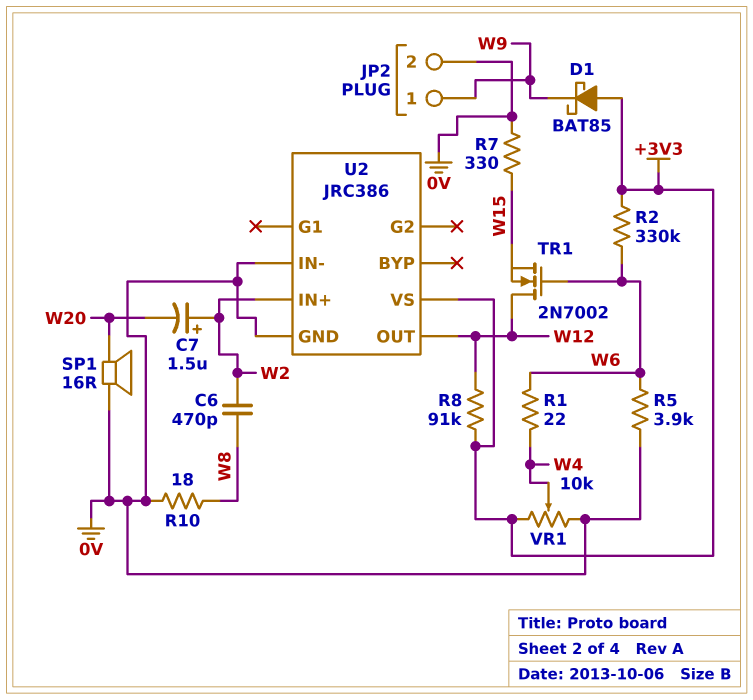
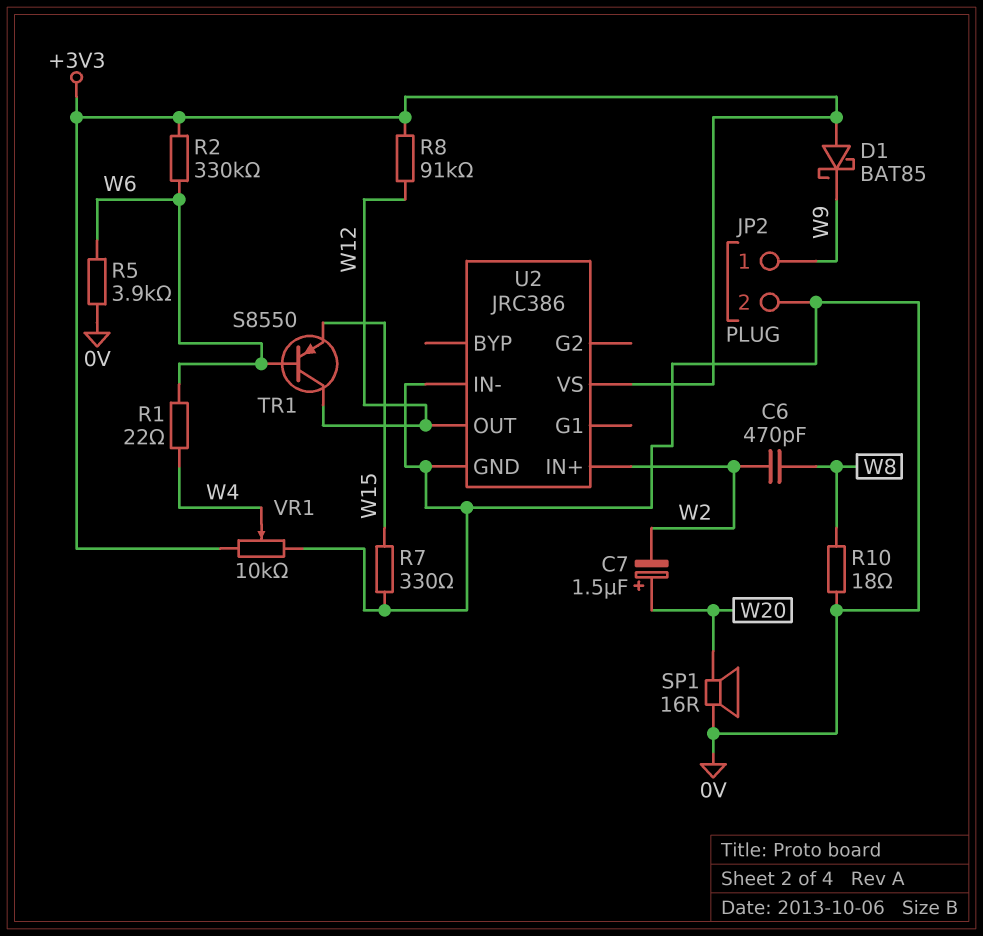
C7: 1.5uF (plus W2, minus W20) -> 1.5uF (plus W20, minus W2)
TR1: NMOS 2N7002 (G W6, D W12, S W15) -> PNP S8550 (B W6, C W12, E W15)

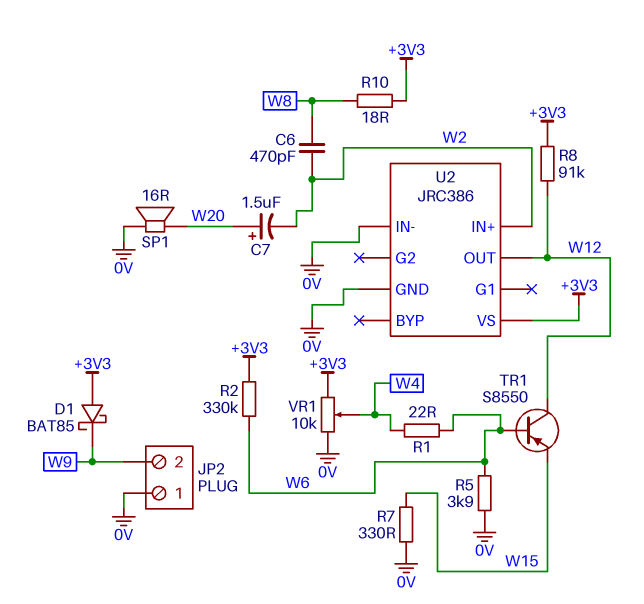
JP2 pin 1: W9 -> 0V
JP2 pin 2: 0V -> W9
R10: 18 (0V, W8) -> 18 (+3V3, W8)

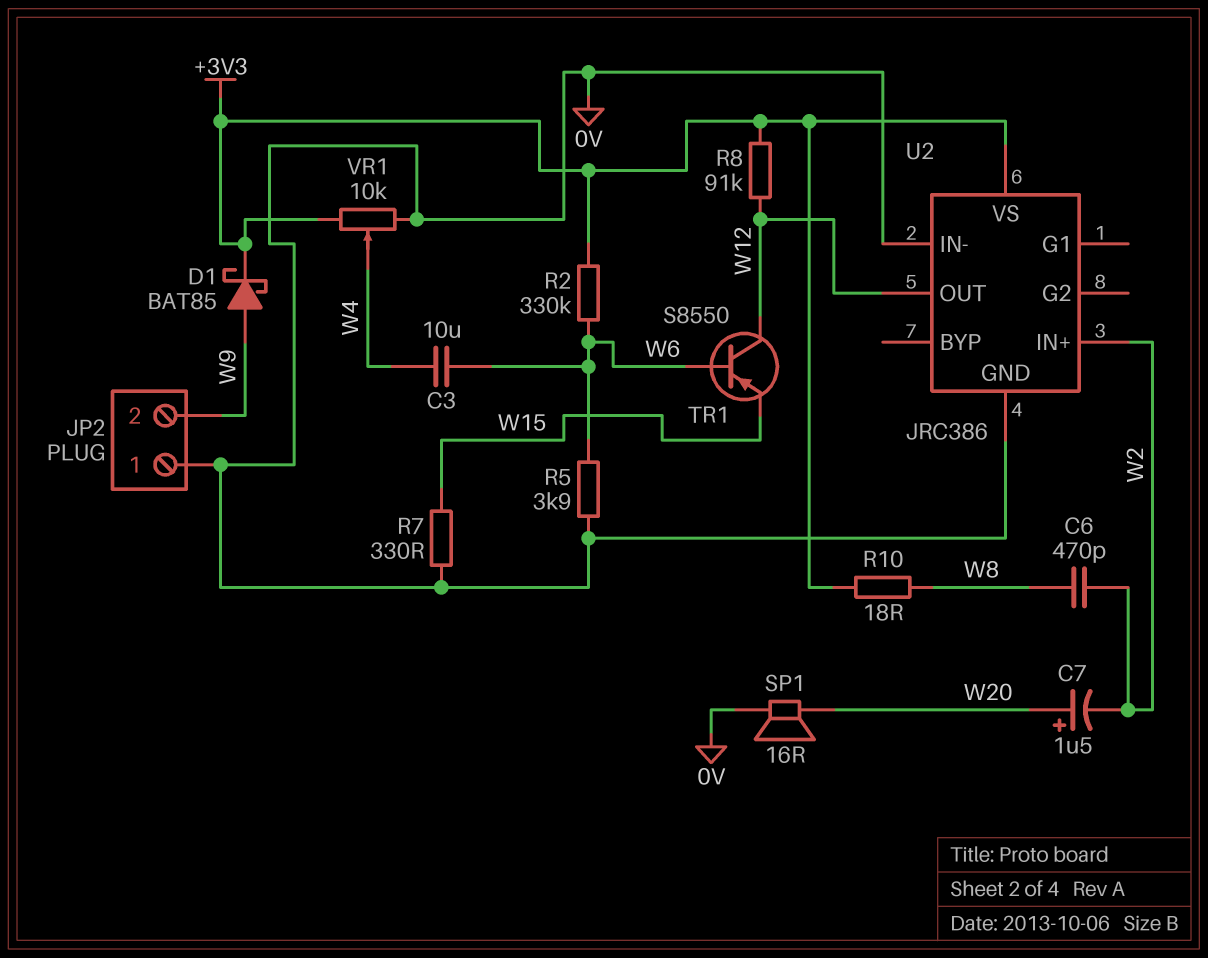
C3: none -> 10uF (W4, W6)
D1: schottky BAT85 (A +3V3, K W9) -> schottky BAT85 (A W9, K +3V3)
R1: 22 (W4, W6) -> none

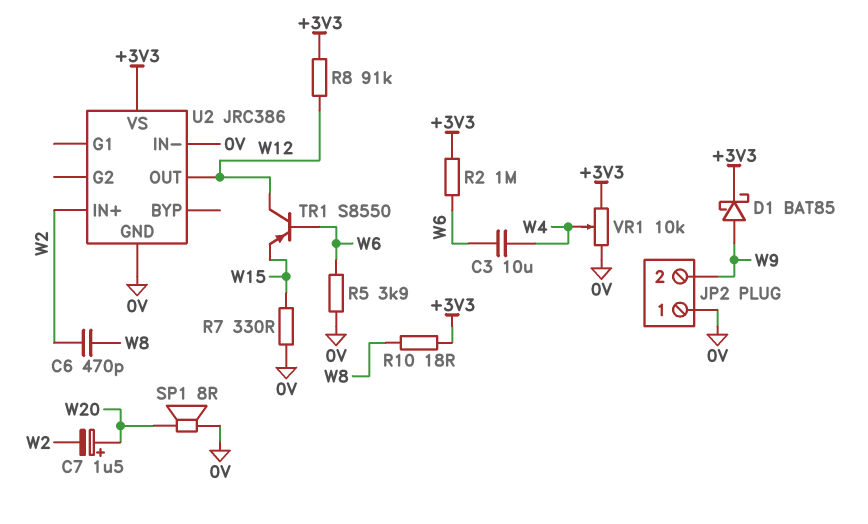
R2: 330k (+3V3, W6) -> 1M (+3V3, W6)
SP1: speaker 16R (0V, W20) -> speaker 8R (0V, W20)

